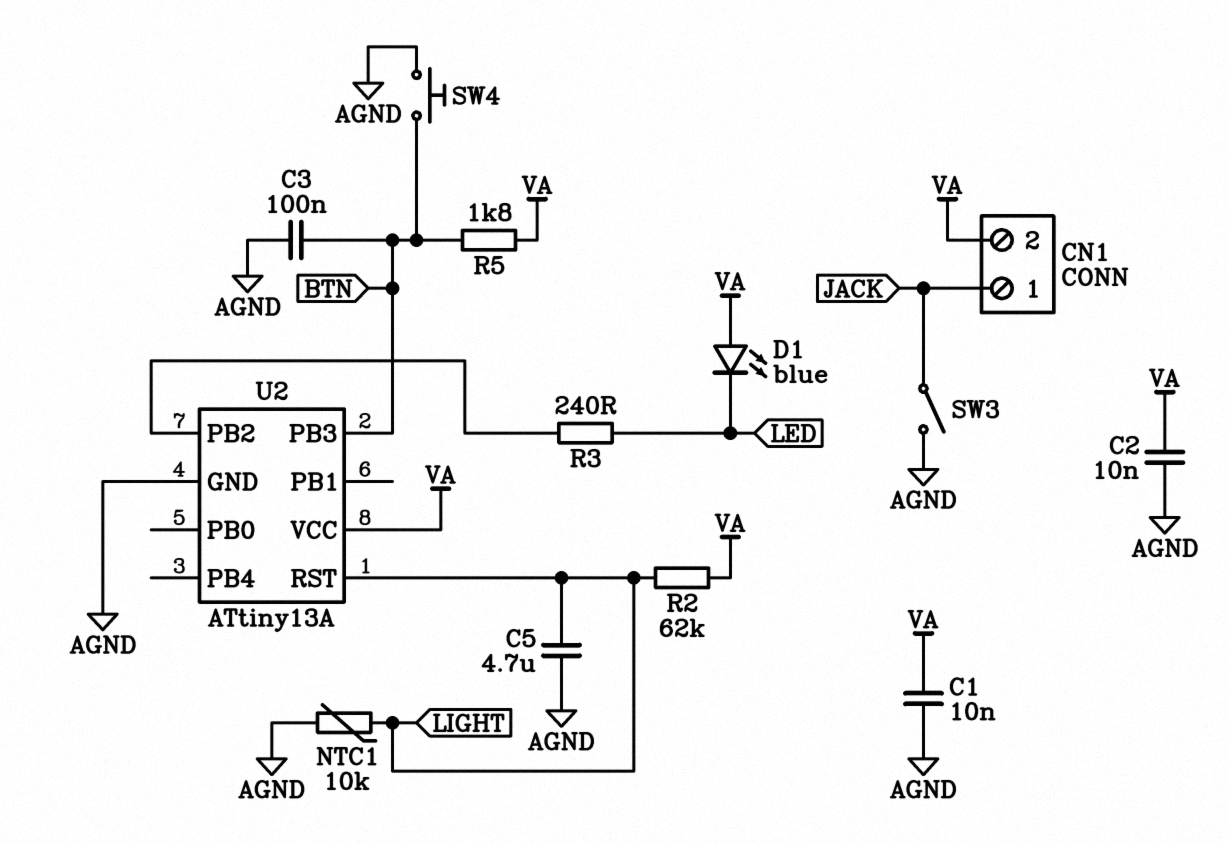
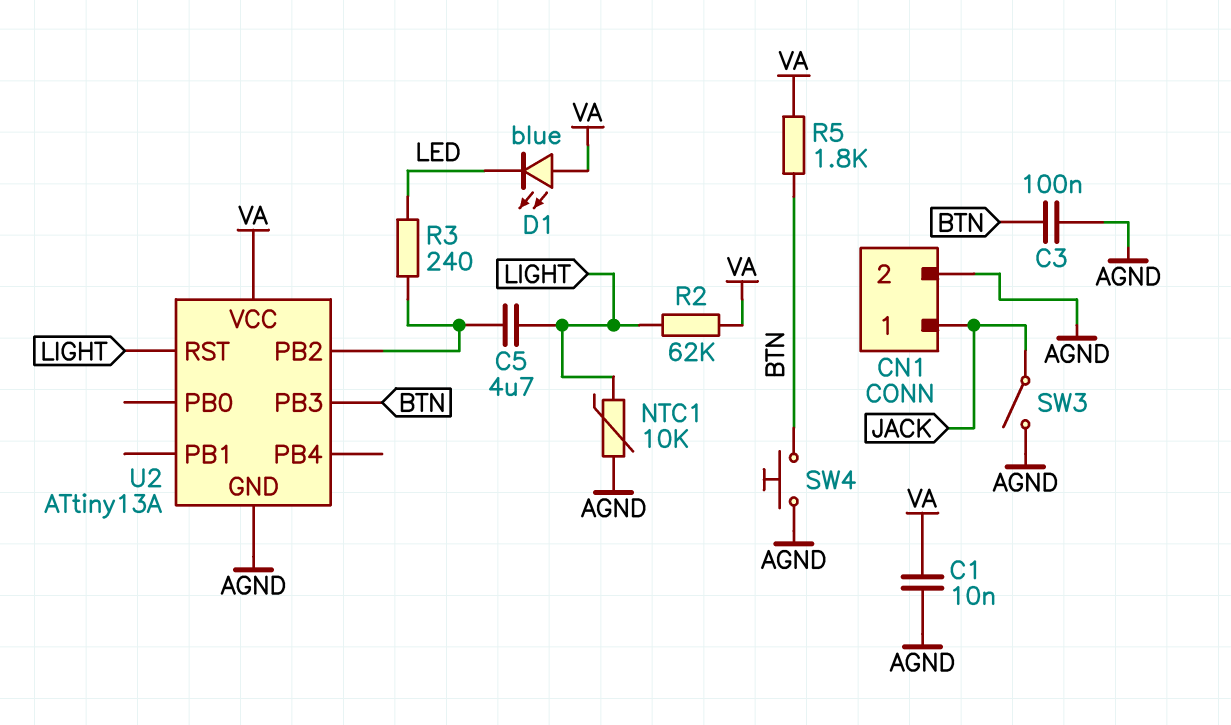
C2: 10nF (AGND, VA) -> none
C5: 4.7uF (AGND, LIGHT) -> 4.7uF (LIGHT, U2/PB2)
CN1 pin 2: VA -> AGND

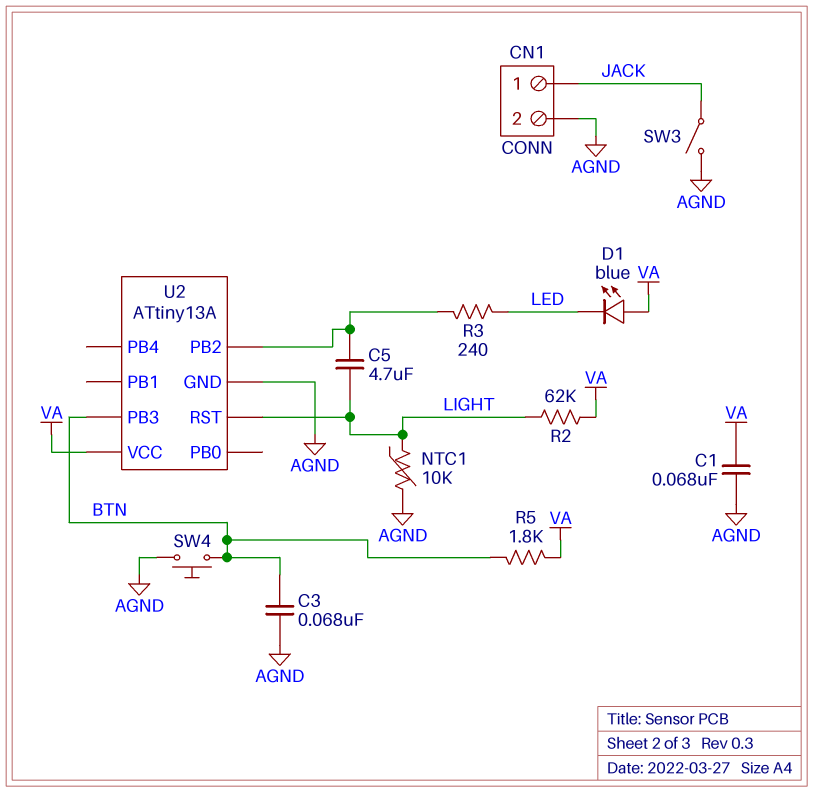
C1: 10nF (AGND, VA) -> 68nF (AGND, VA)
C3: 100nF (AGND, BTN) -> 68nF (AGND, BTN)

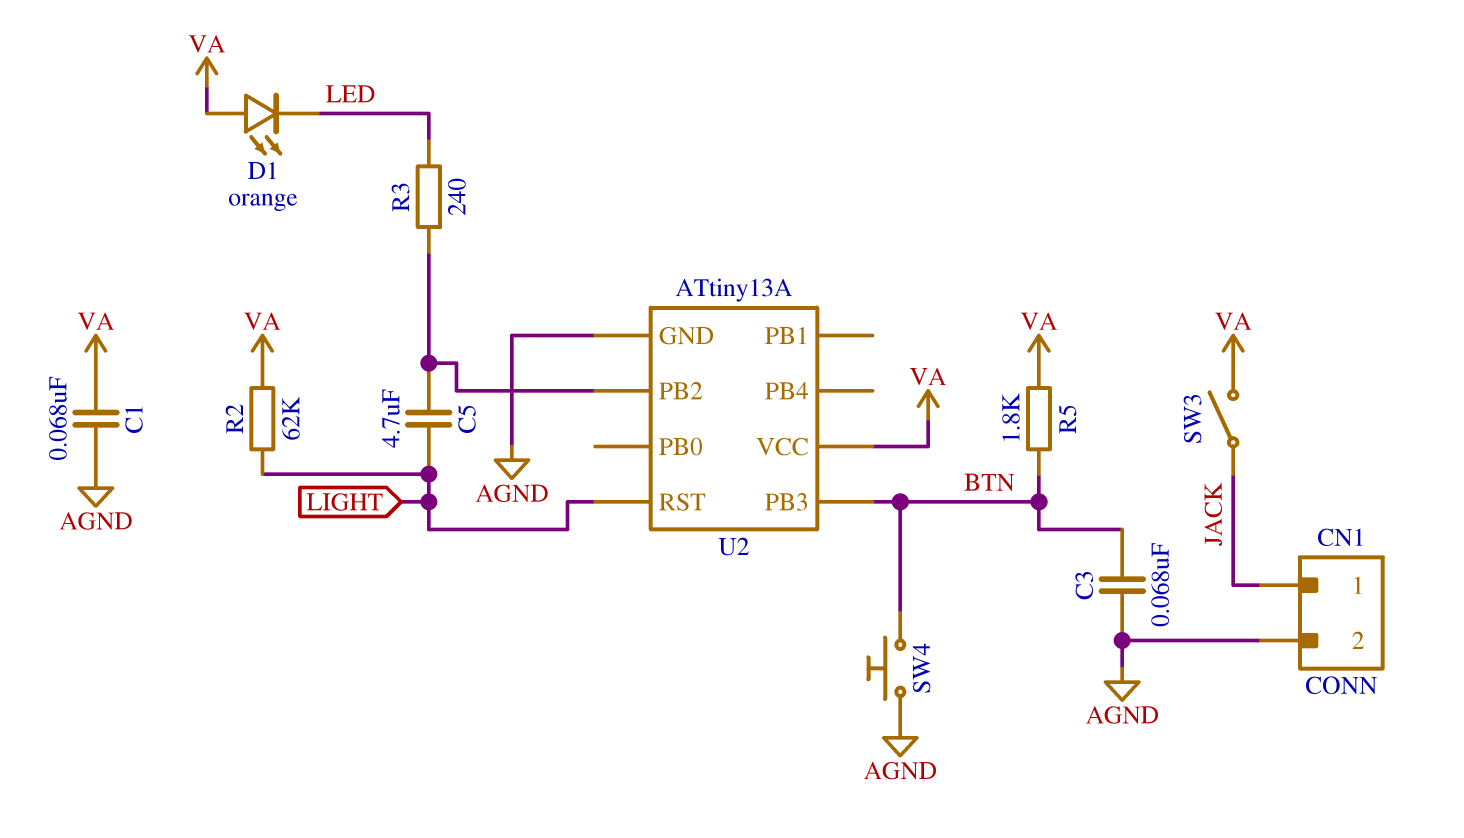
D1: LED blue (A VA, K LED) -> LED orange (A VA, K LED)
NTC1: 10k (AGND, LIGHT) -> none
SW3: switch (AGND, JACK) -> switch (JACK, VA)

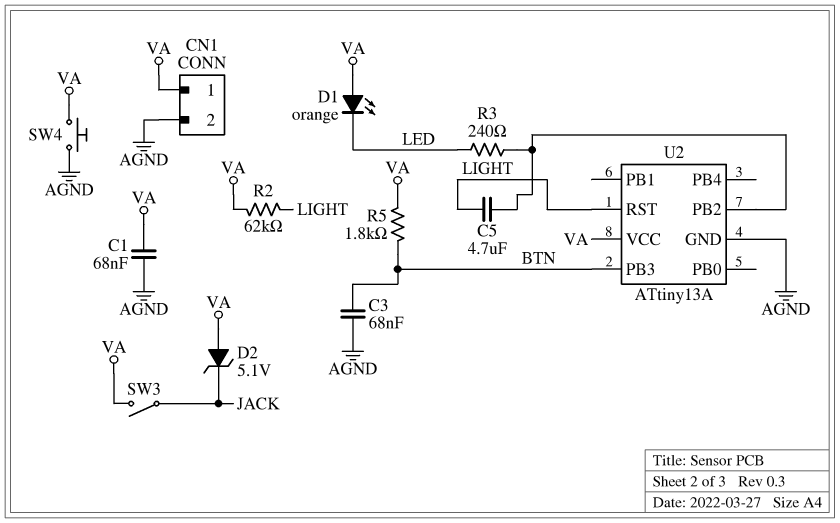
CN1 pin 1: JACK -> VA
D2: none -> zener 5.1V (A VA, K JACK)
SW4: button (AGND, BTN) -> button (AGND, VA)

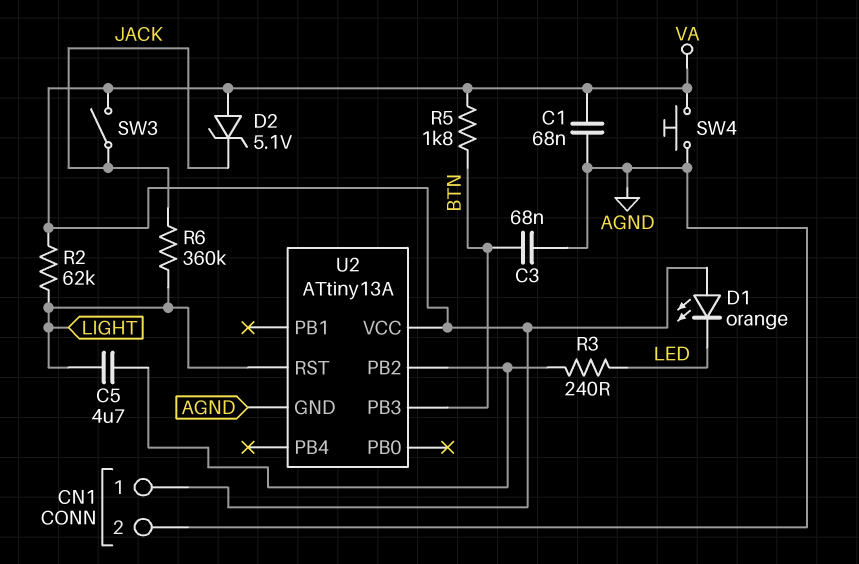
R6: none -> 360k (JACK, LIGHT)

